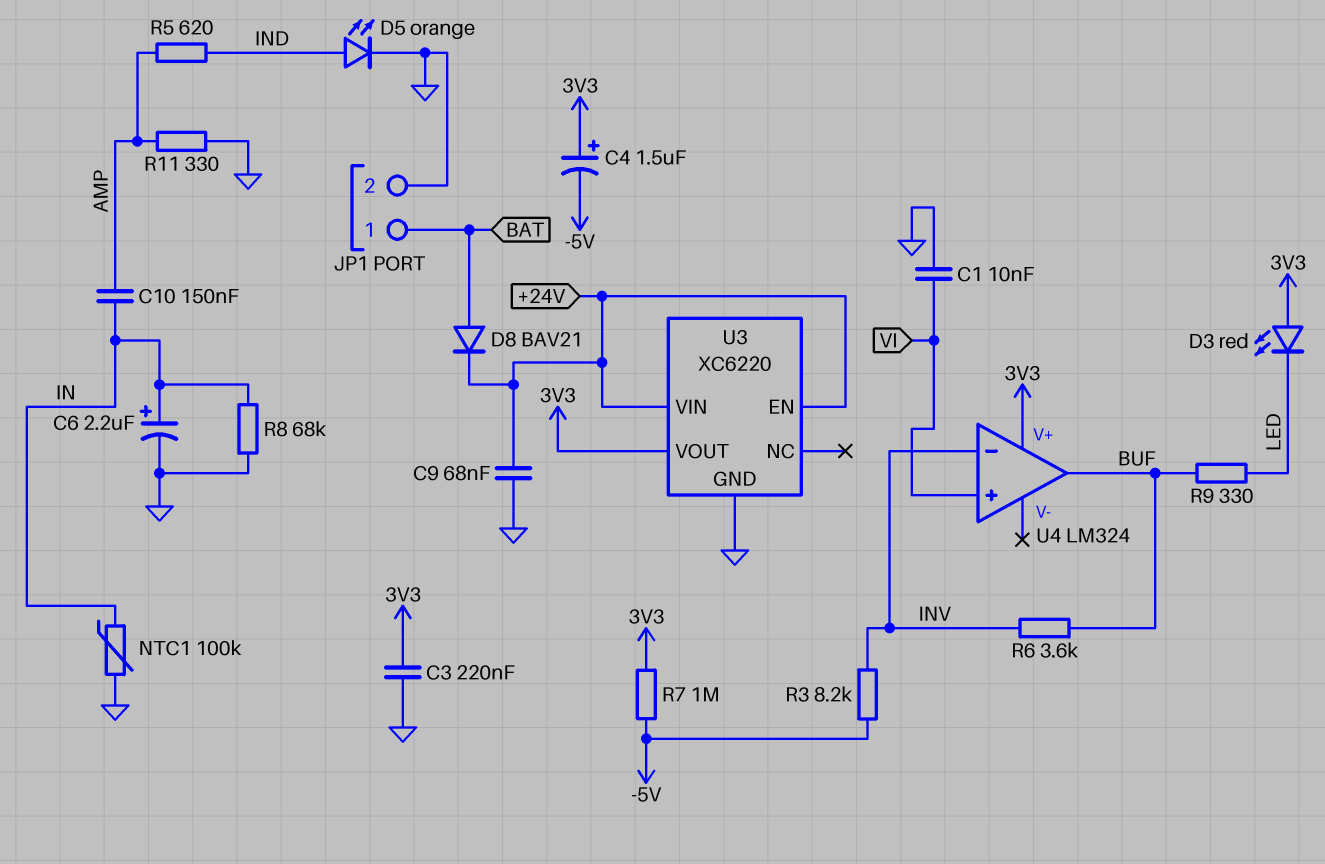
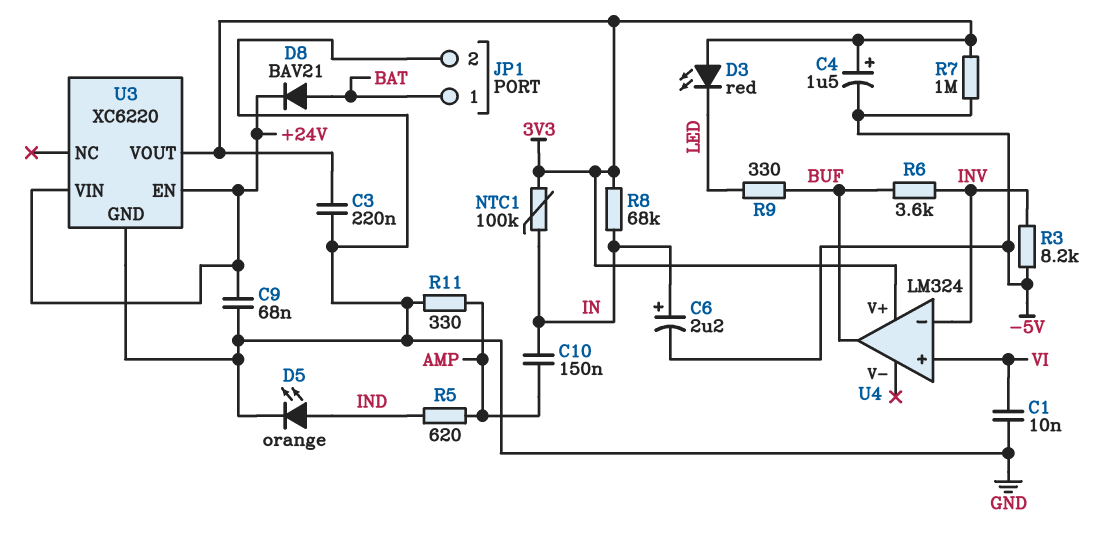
C6: 2.2uF (plus IN, minus GND) -> 2.2uF (plus IN, minus -5V)
NTC1: 100k (GND, IN) -> 100k (3V3, IN)
R8: 68k (GND, IN) -> 68k (3V3, IN)

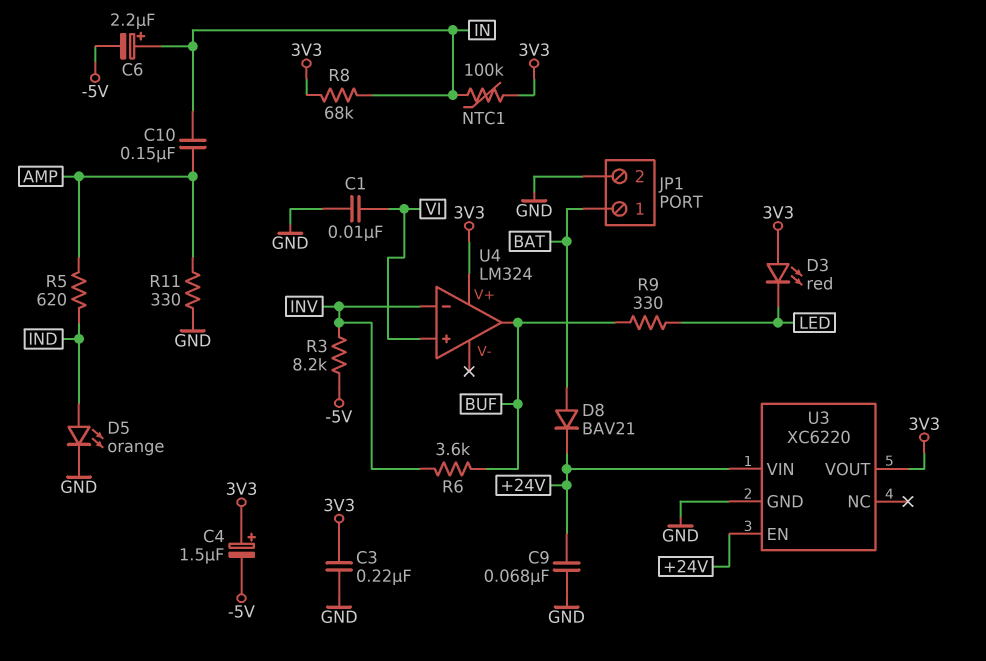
R7: 1M (-5V, 3V3) -> none

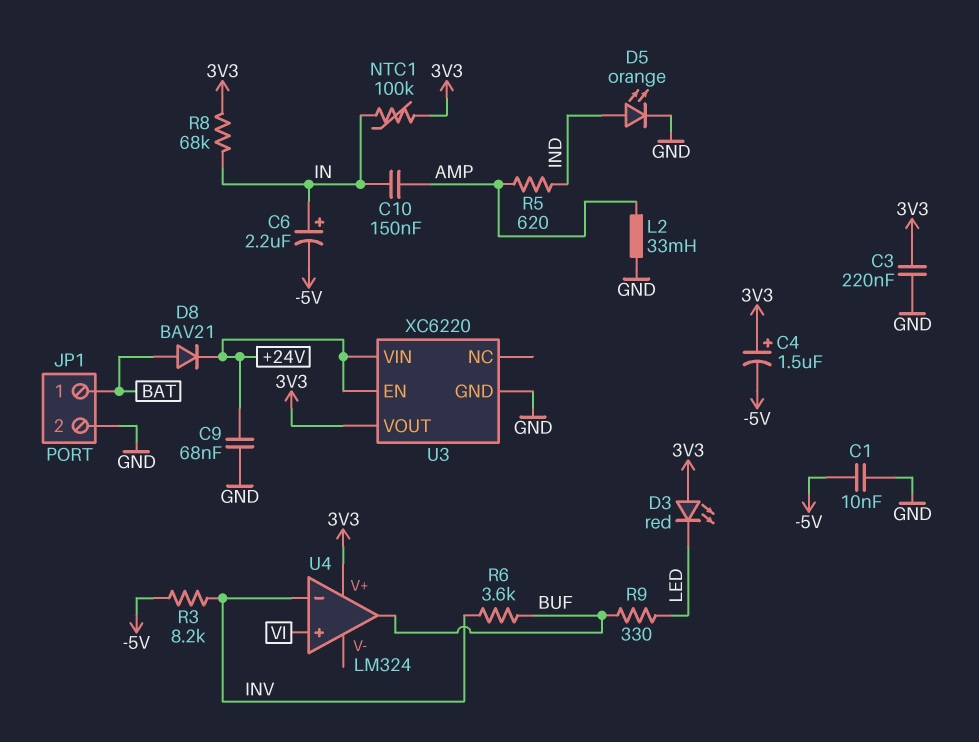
C1: 10nF (GND, VI) -> 10nF (-5V, GND)
L2: none -> 33mH (AMP, GND)
R11: 330 (AMP, GND) -> none

